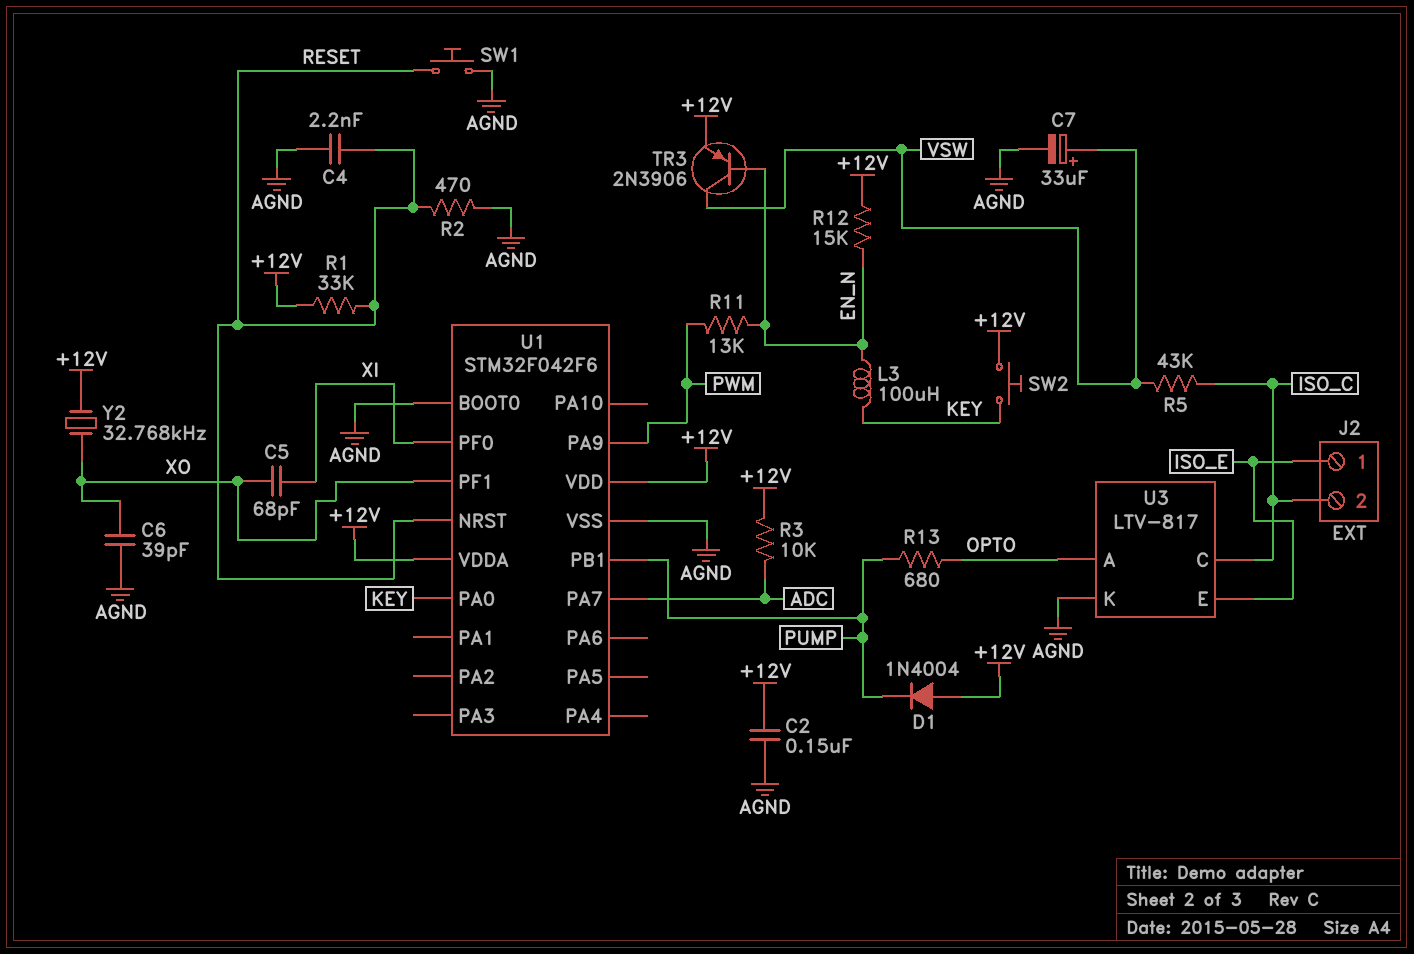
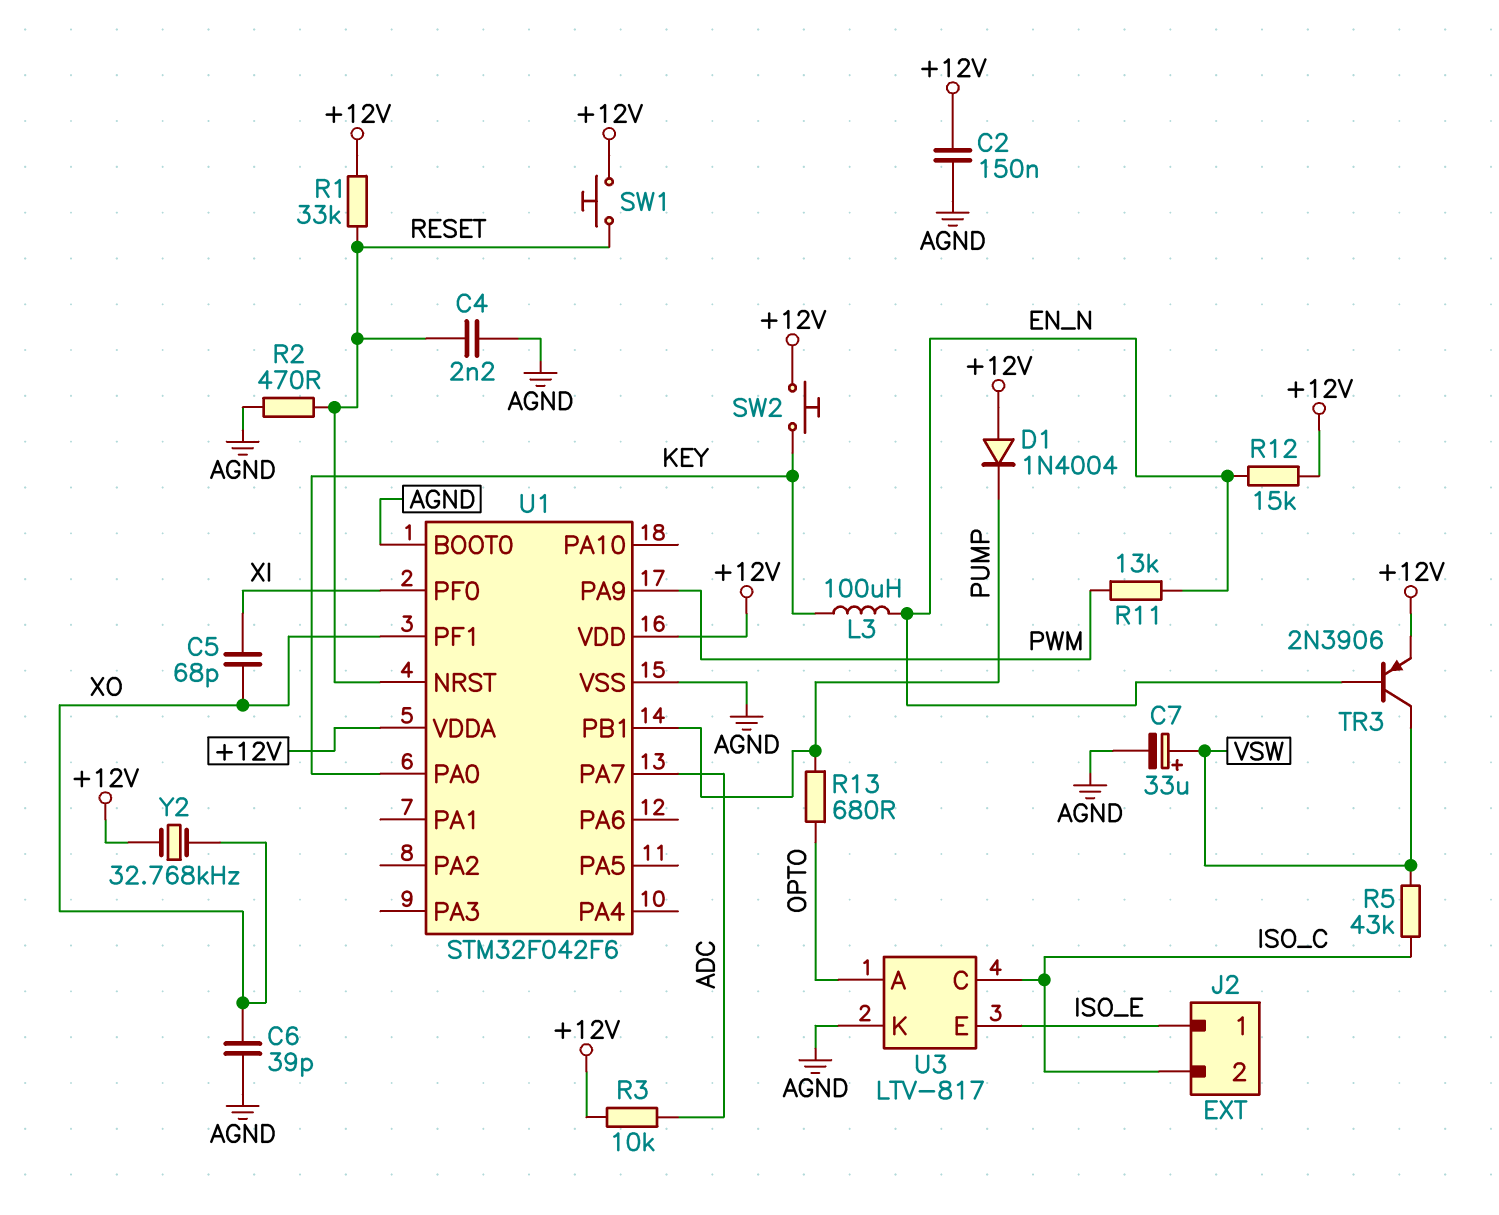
SW1: button (AGND, RESET) -> button (+12V, RESET)

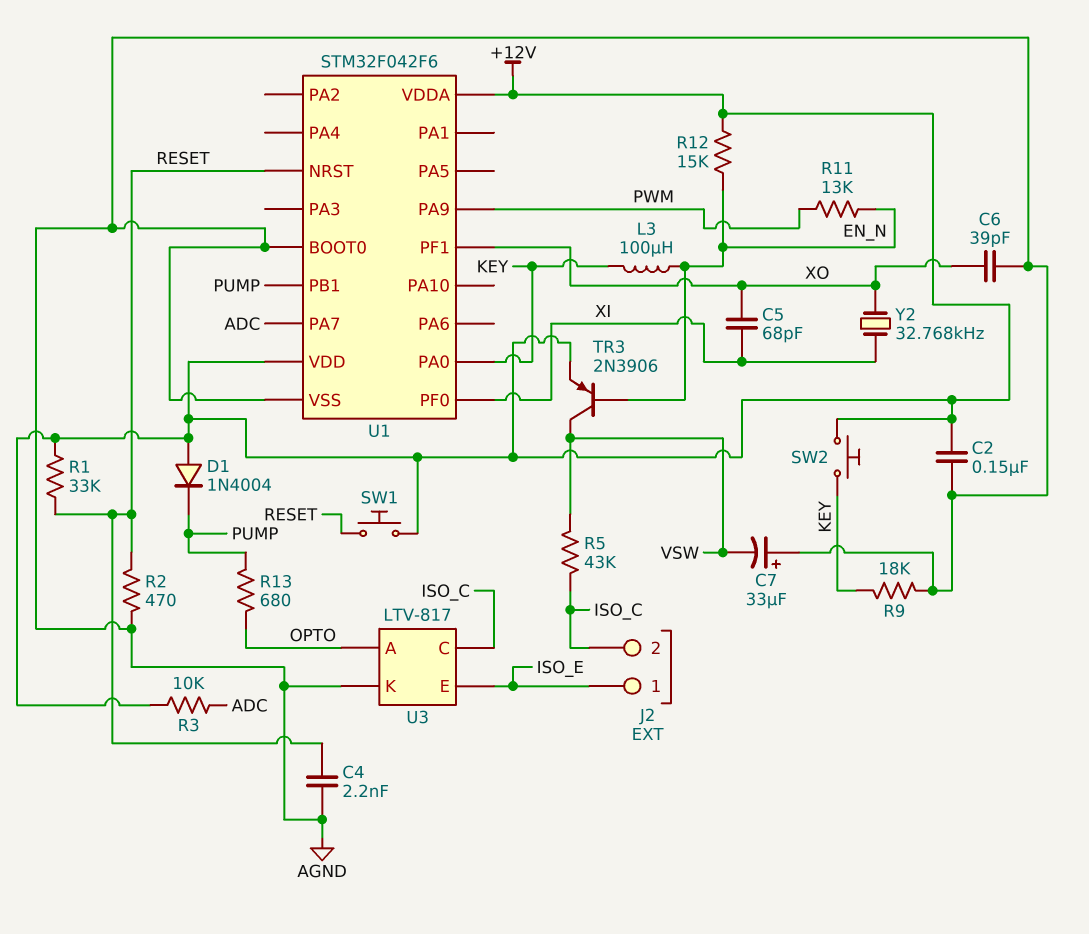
C7: 33uF (plus VSW, minus AGND) -> 33uF (plus AGND, minus VSW)
R9: none -> 18k (AGND, KEY)
Y2: 32.768kHz (+12V, XO) -> 32.768kHz (XI, XO)

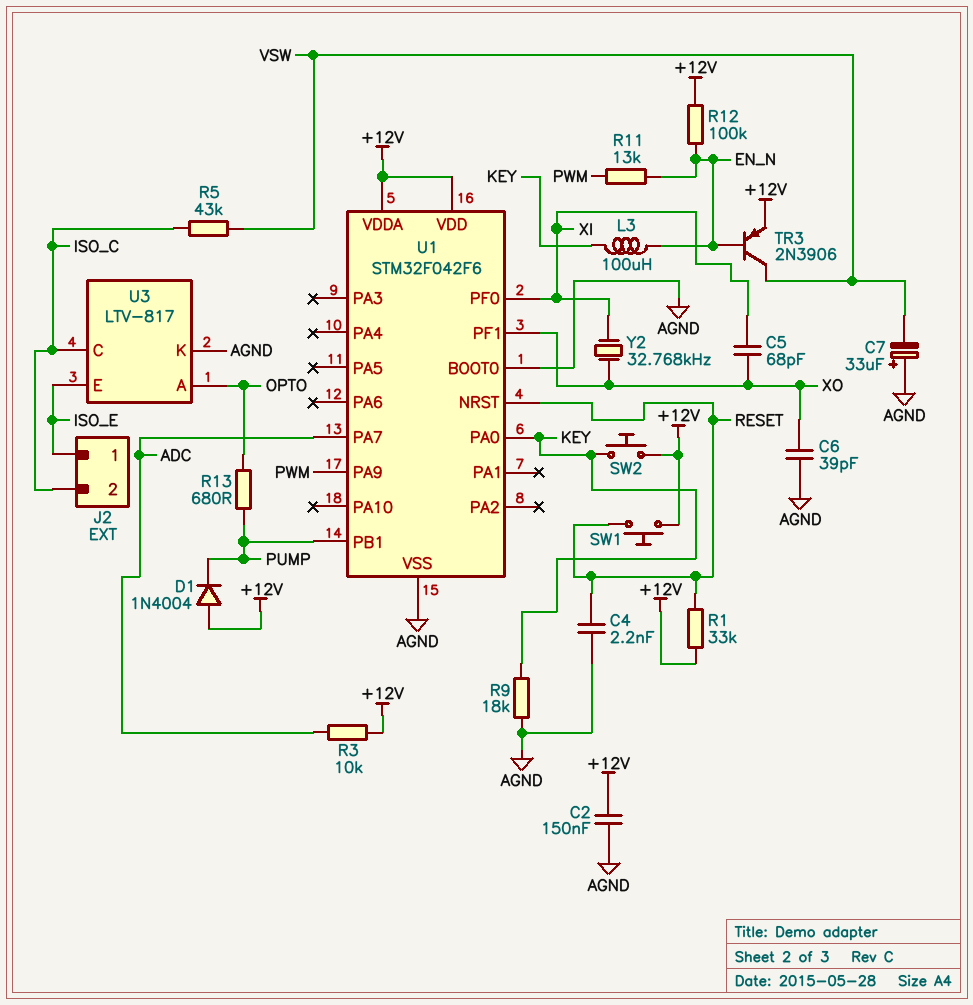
R2: 470 (AGND, RESET) -> none
R12: 15k (+12V, EN_N) -> 100k (+12V, EN_N)

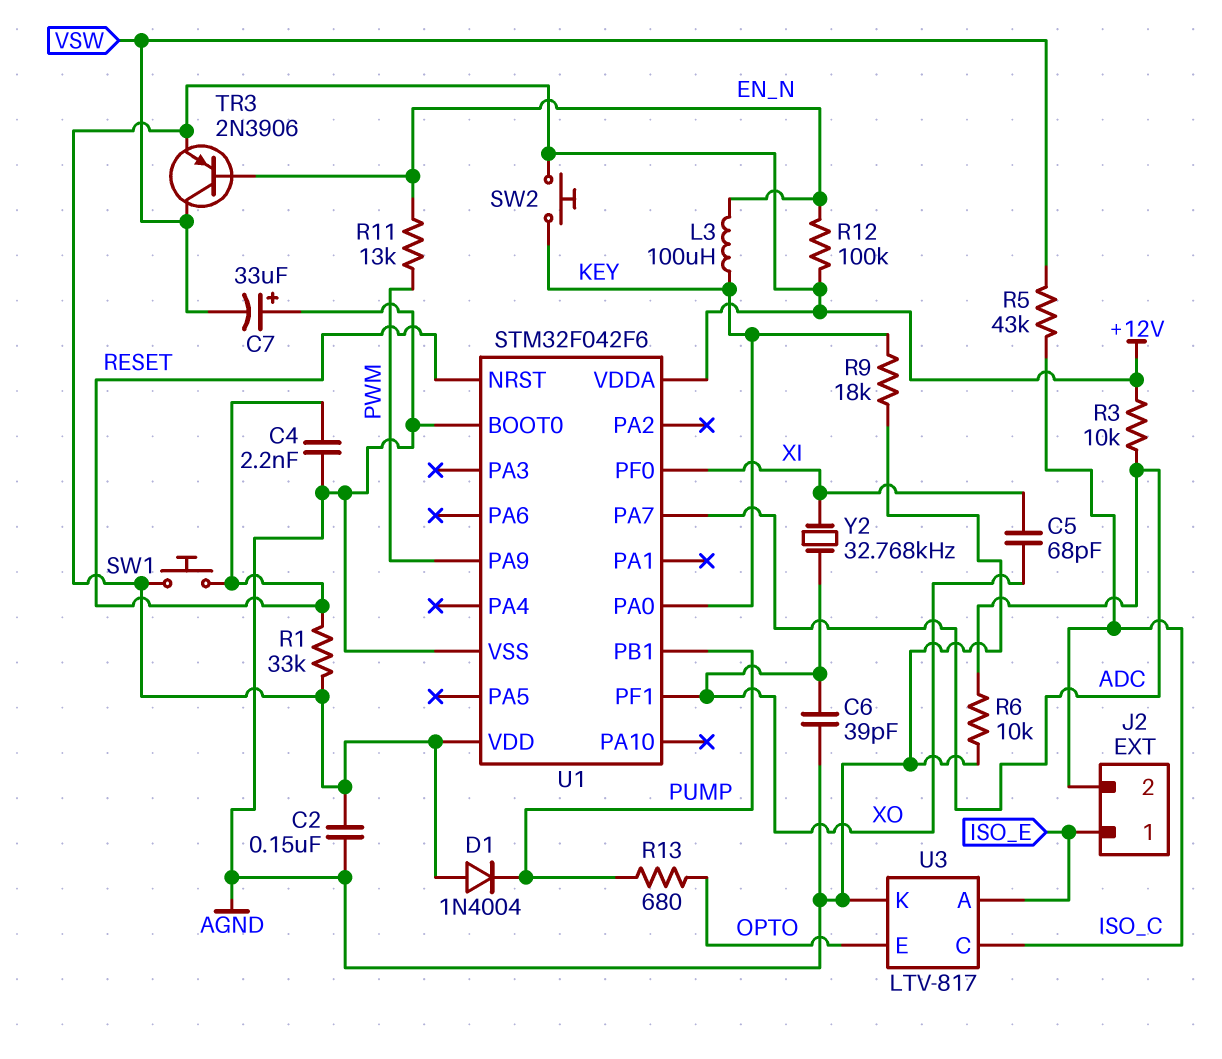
R6: none -> 10k (ADC, AGND)
U3 pin A: OPTO -> ISO_E
U3 pin E: ISO_E -> OPTO

